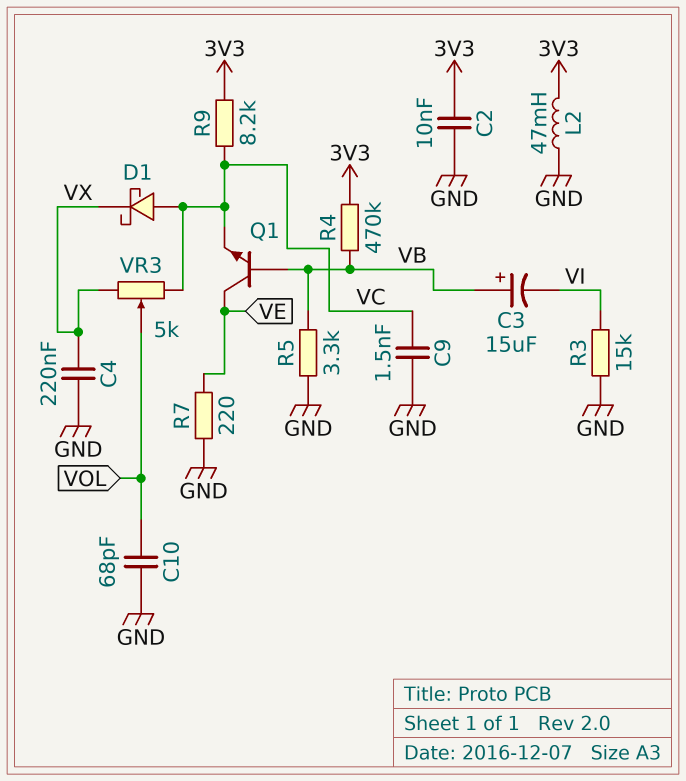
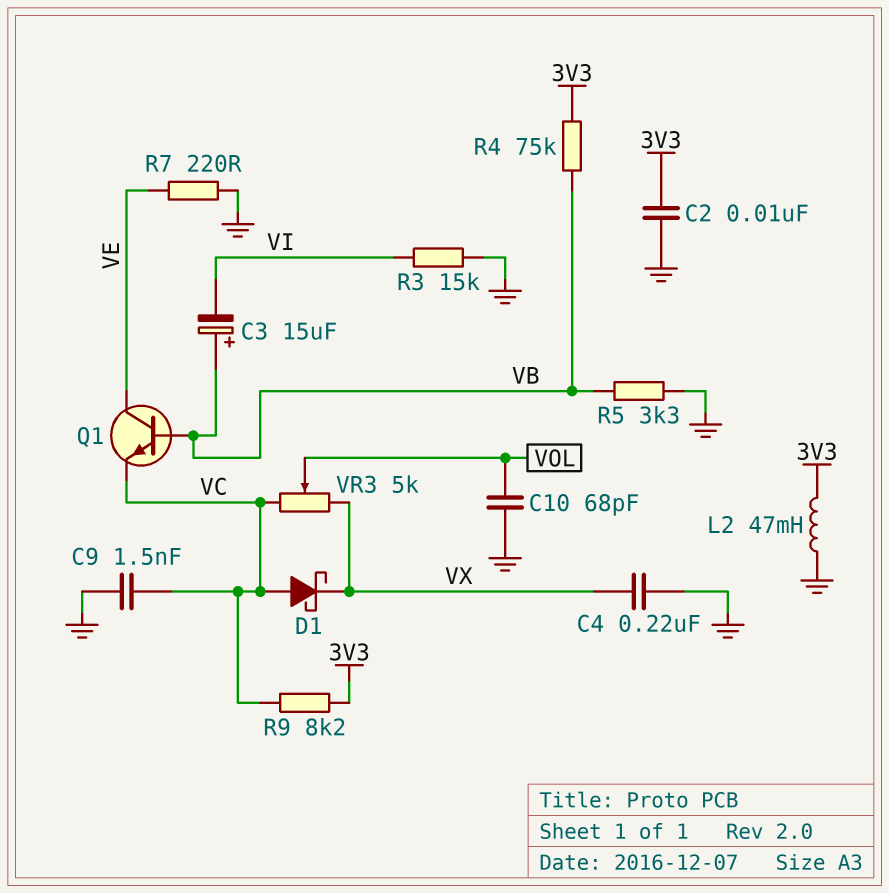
R4: 470k (3V3, VB) -> 75k (3V3, VB)

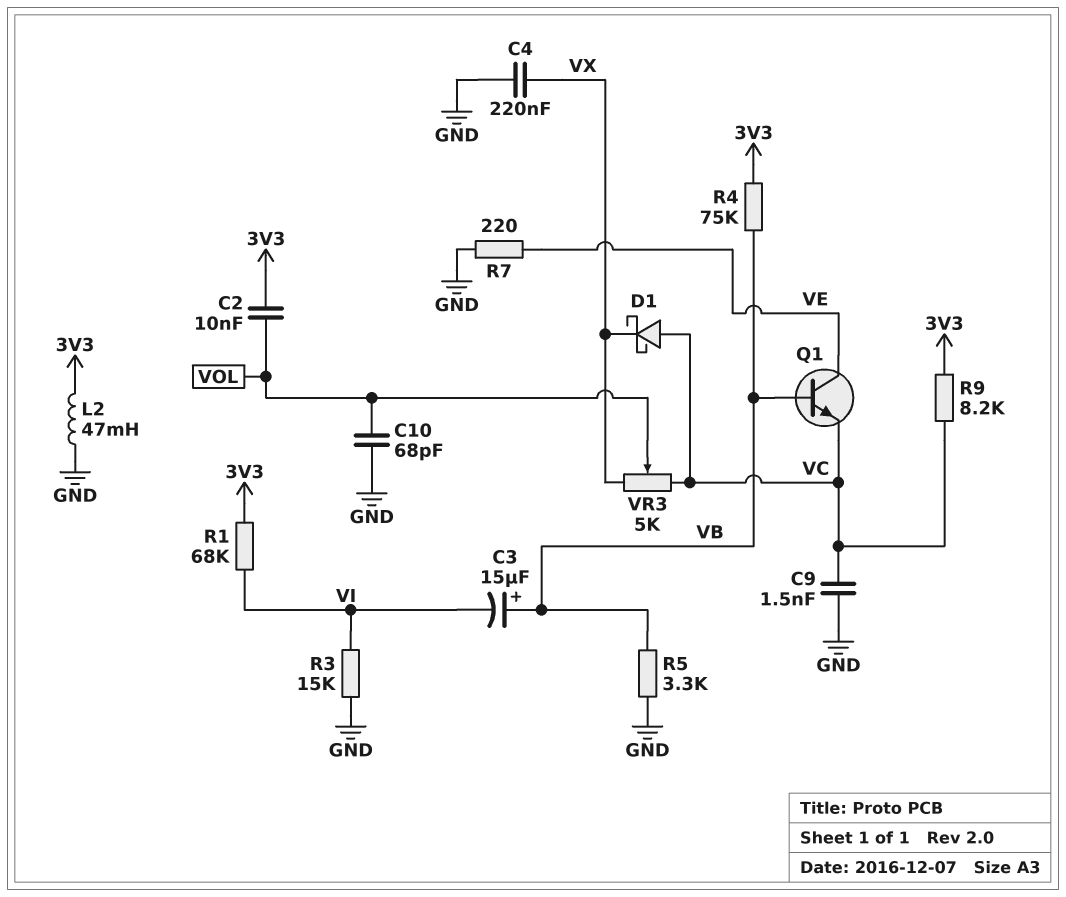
C2: 10nF (3V3, GND) -> 10nF (3V3, VOL)
R1: none -> 68k (3V3, VI)

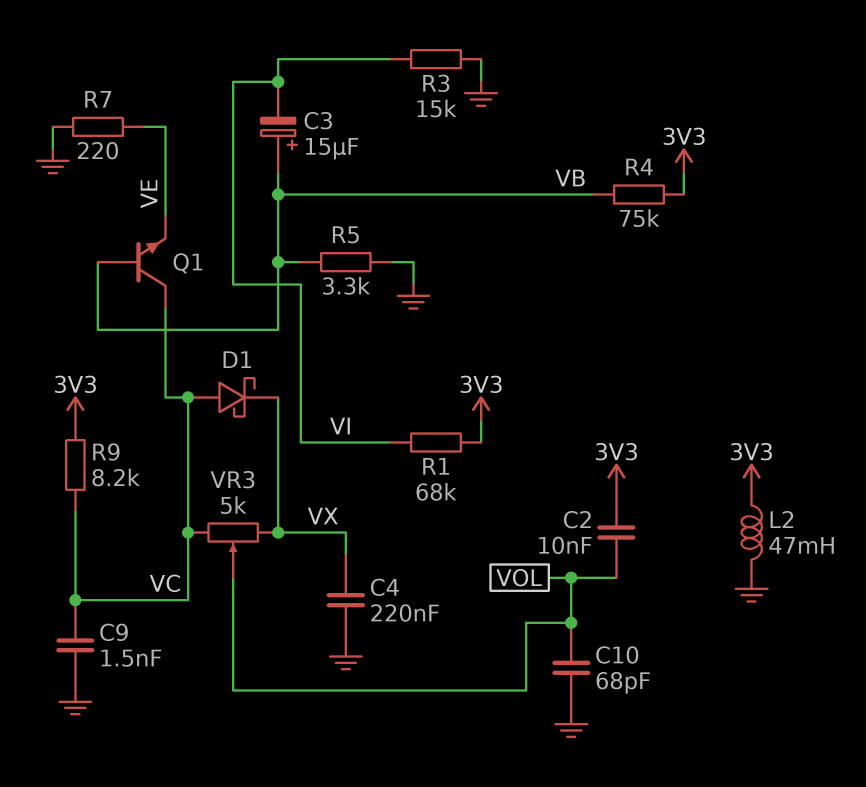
Q1: NPN (B VB, C VE, E VC) -> NPN (B VB, C VC, E VE)

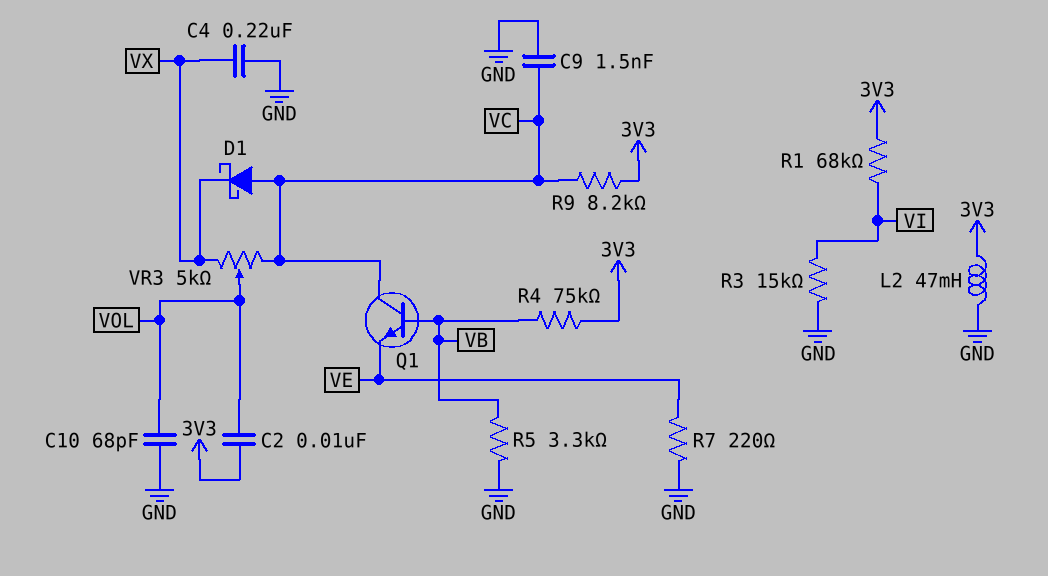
C3: 15uF (plus VB, minus VI) -> none

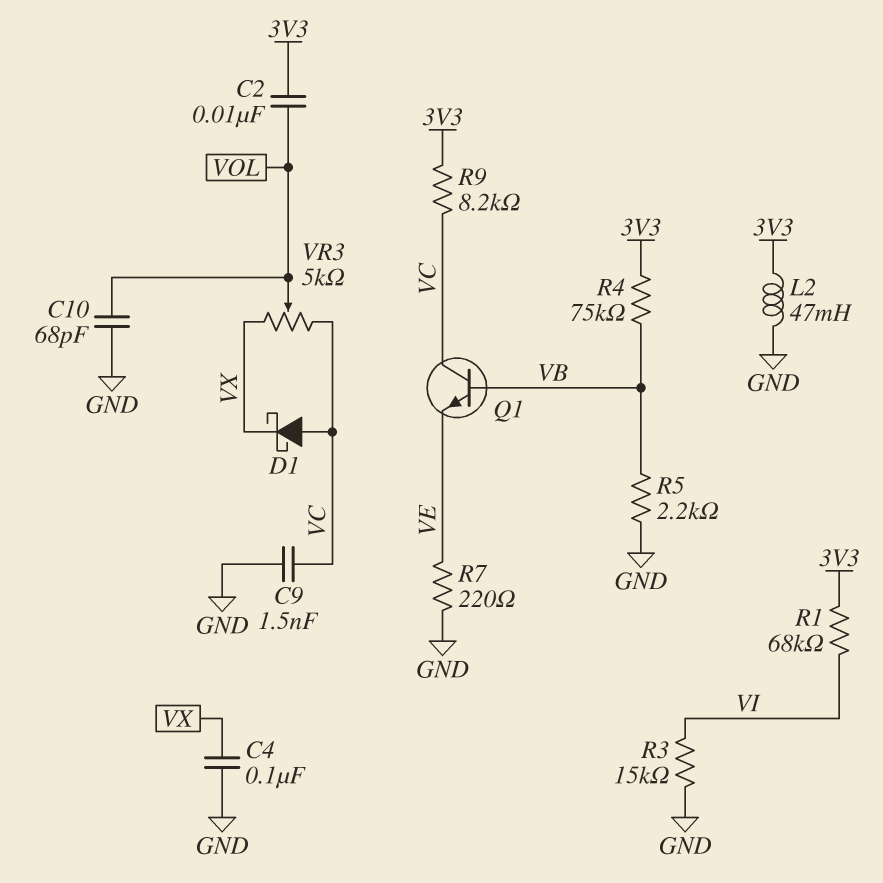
C4: 220nF (GND, VX) -> 100nF (GND, VX)
R5: 3.3k (GND, VB) -> 2.2k (GND, VB)

